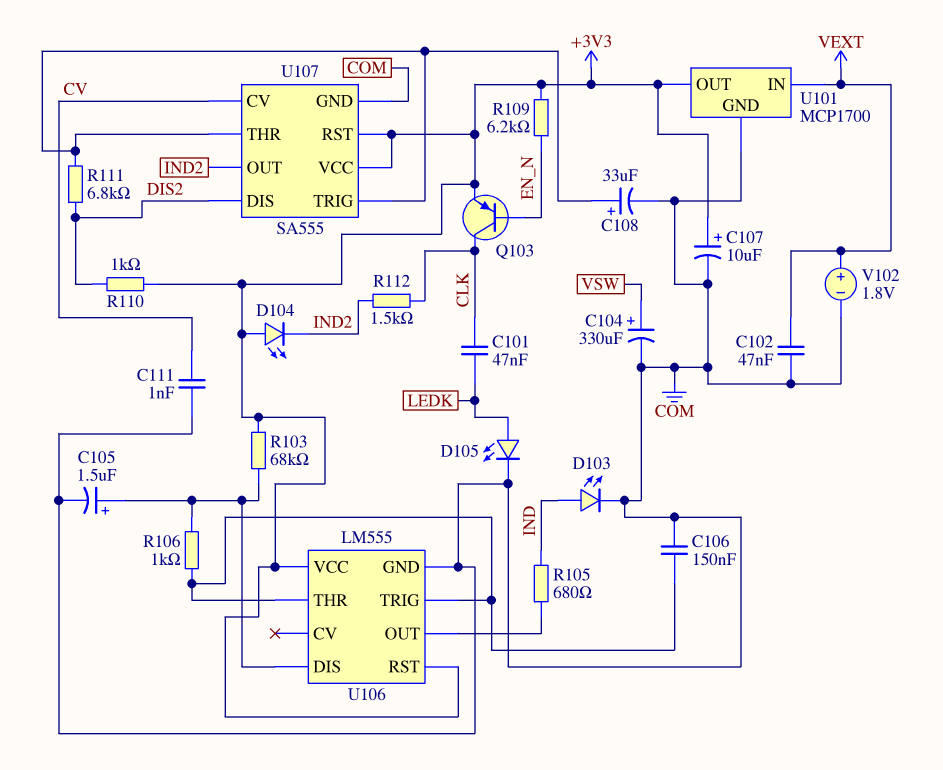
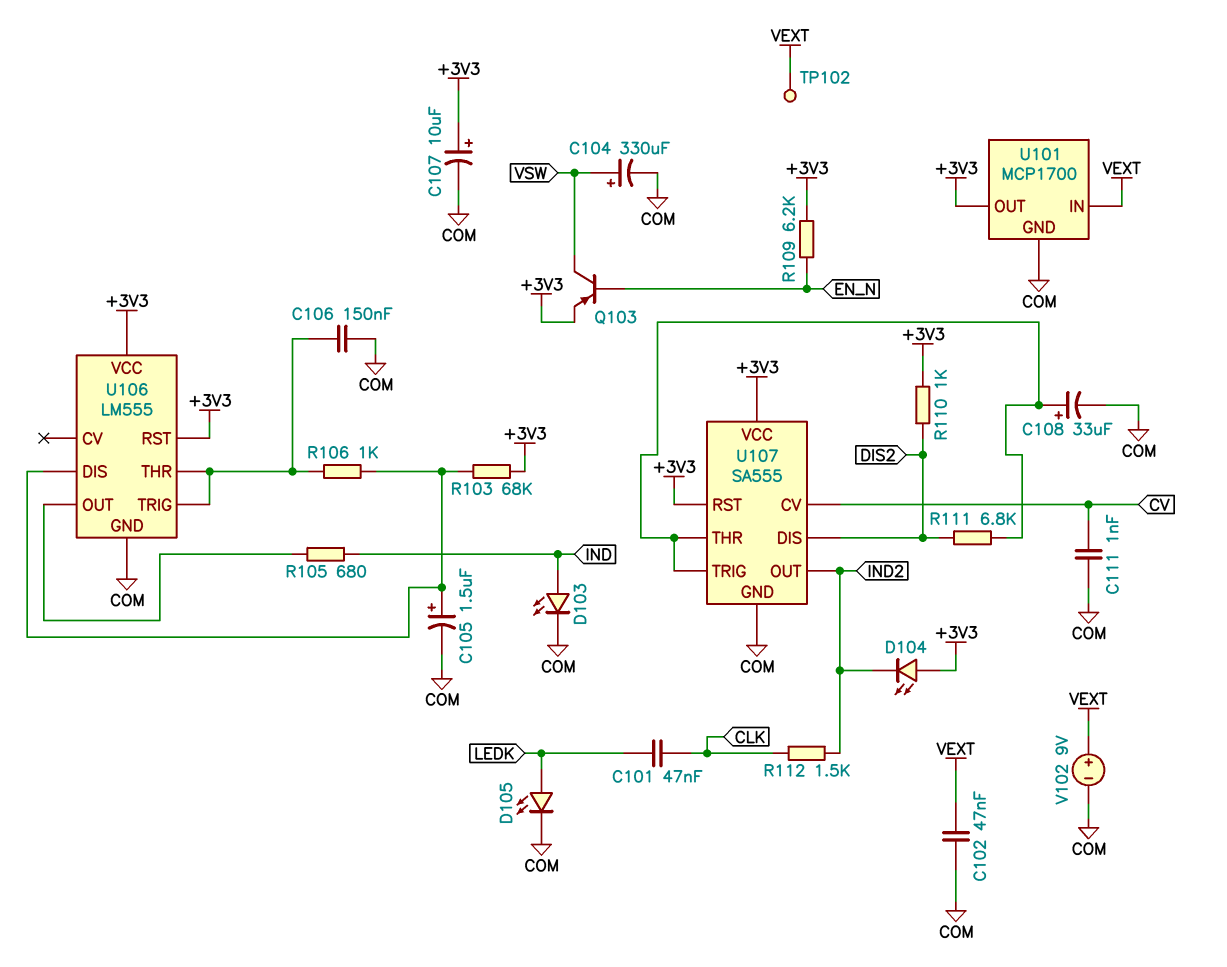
Q103: PNP (B EN_N, C CLK, E +3V3) -> PNP (B EN_N, C VSW, E +3V3)
TP102: none -> test point (VEXT)
V102: 1.8V (plus VEXT, minus COM) -> 9V (plus VEXT, minus COM)

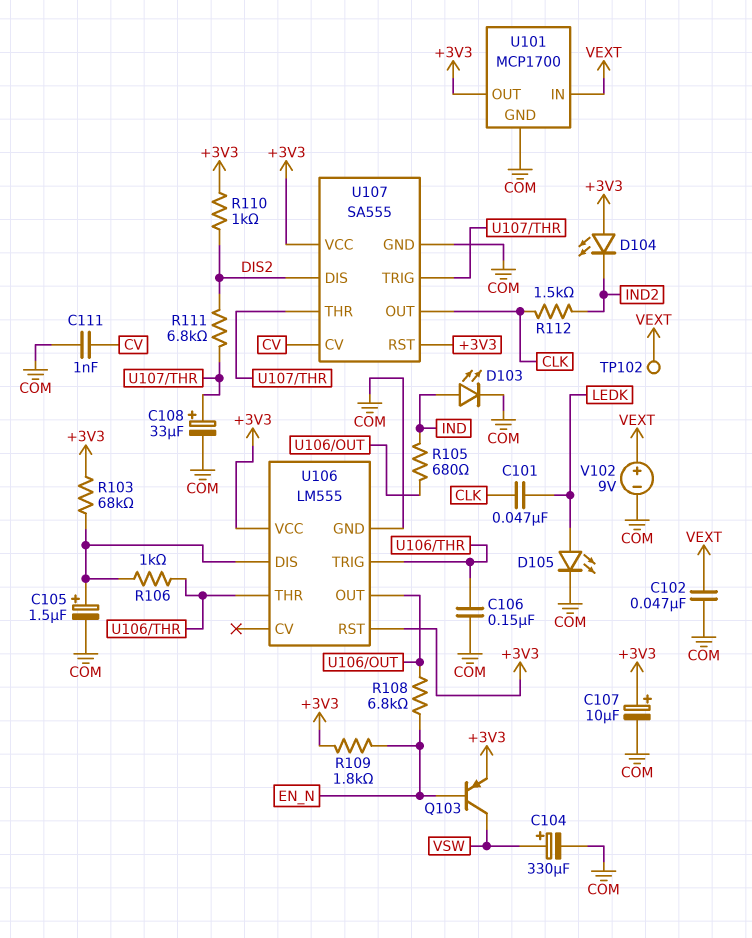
R108: none -> 6.8k (EN_N, U106/OUT)
R109: 6.2k (+3V3, EN_N) -> 1.8k (+3V3, EN_N)
U107 pin OUT: IND2 -> CLK

